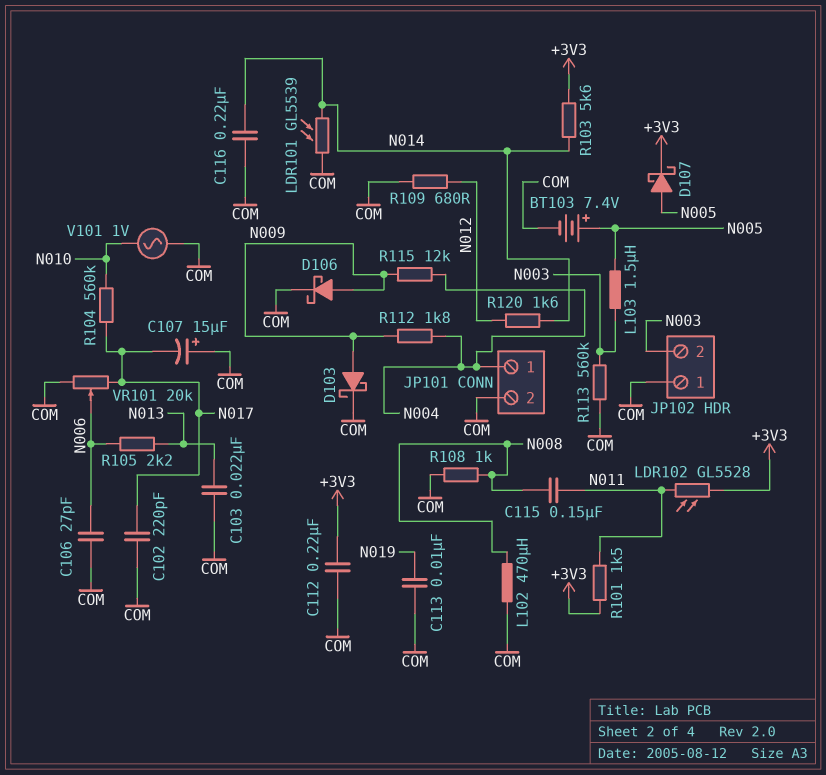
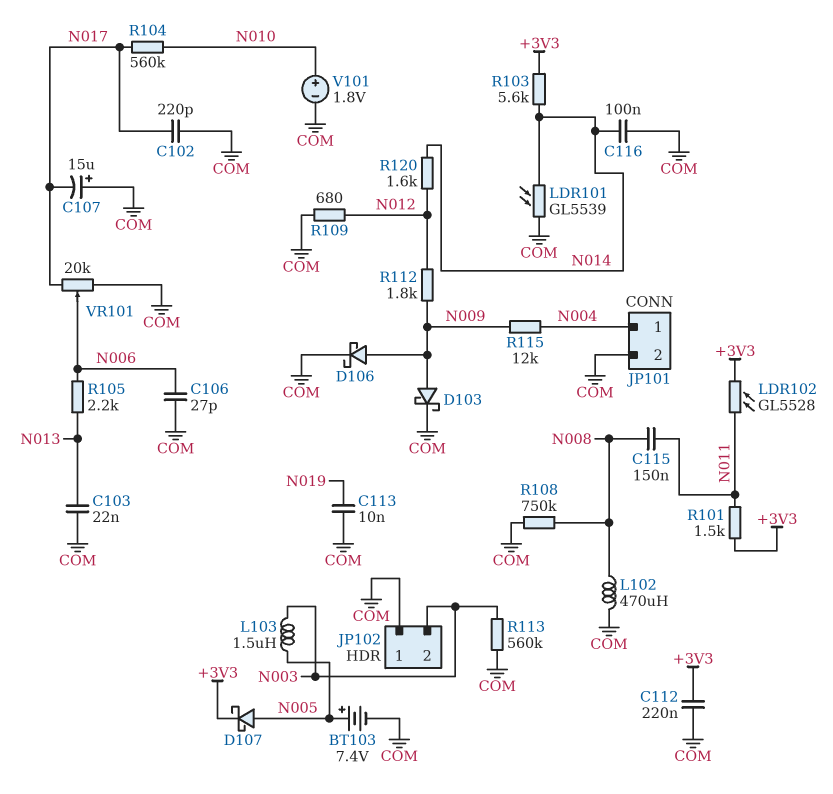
C116: 220nF (COM, N014) -> 100nF (COM, N014)
R108: 1k (COM, N008) -> 750k (COM, N008)
R112: 1.8k (N004, N009) -> 1.8k (N009, N012)
V101: AC 1V (COM, N010) -> 1.8V (plus N010, minus COM)

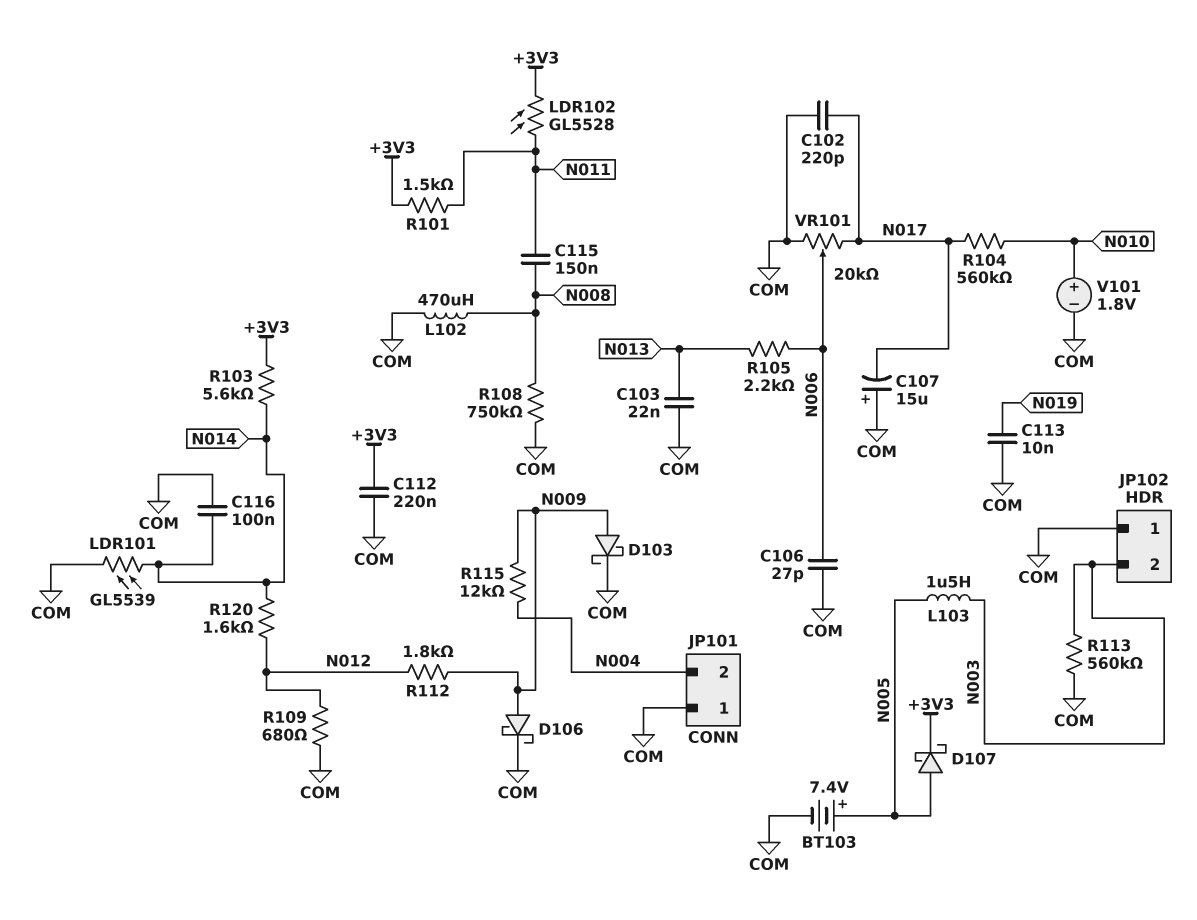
JP101 pin 1: N004 -> COM
JP101 pin 2: COM -> N004

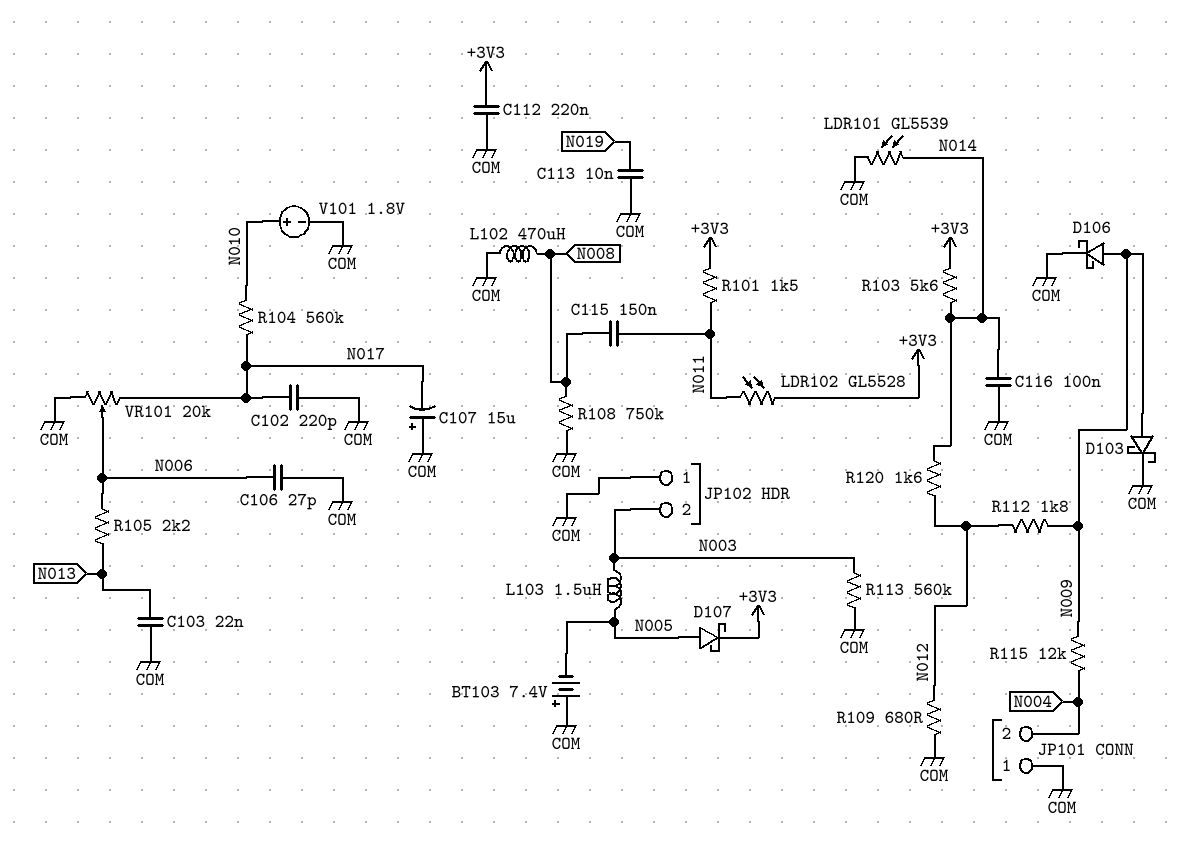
BT103: 7.4V (plus N005, minus COM) -> 7.4V (plus COM, minus N005)

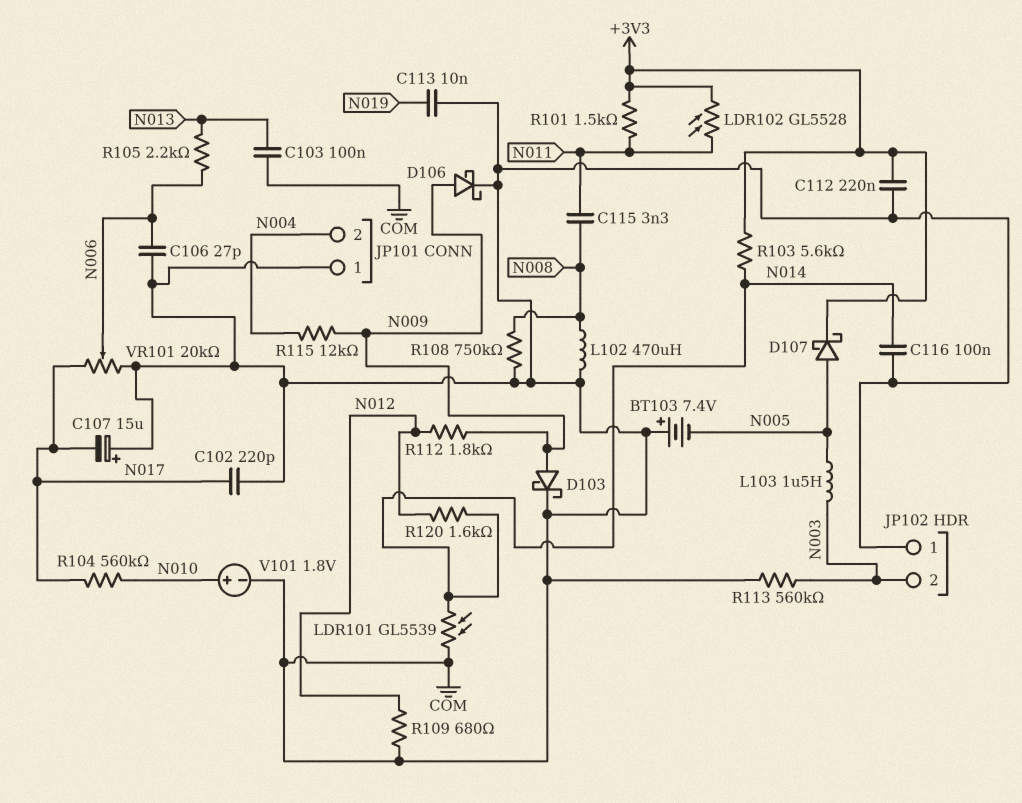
C103: 22nF (COM, N013) -> 100nF (COM, N013)
C115: 150nF (N008, N011) -> 3.3nF (N008, N011)

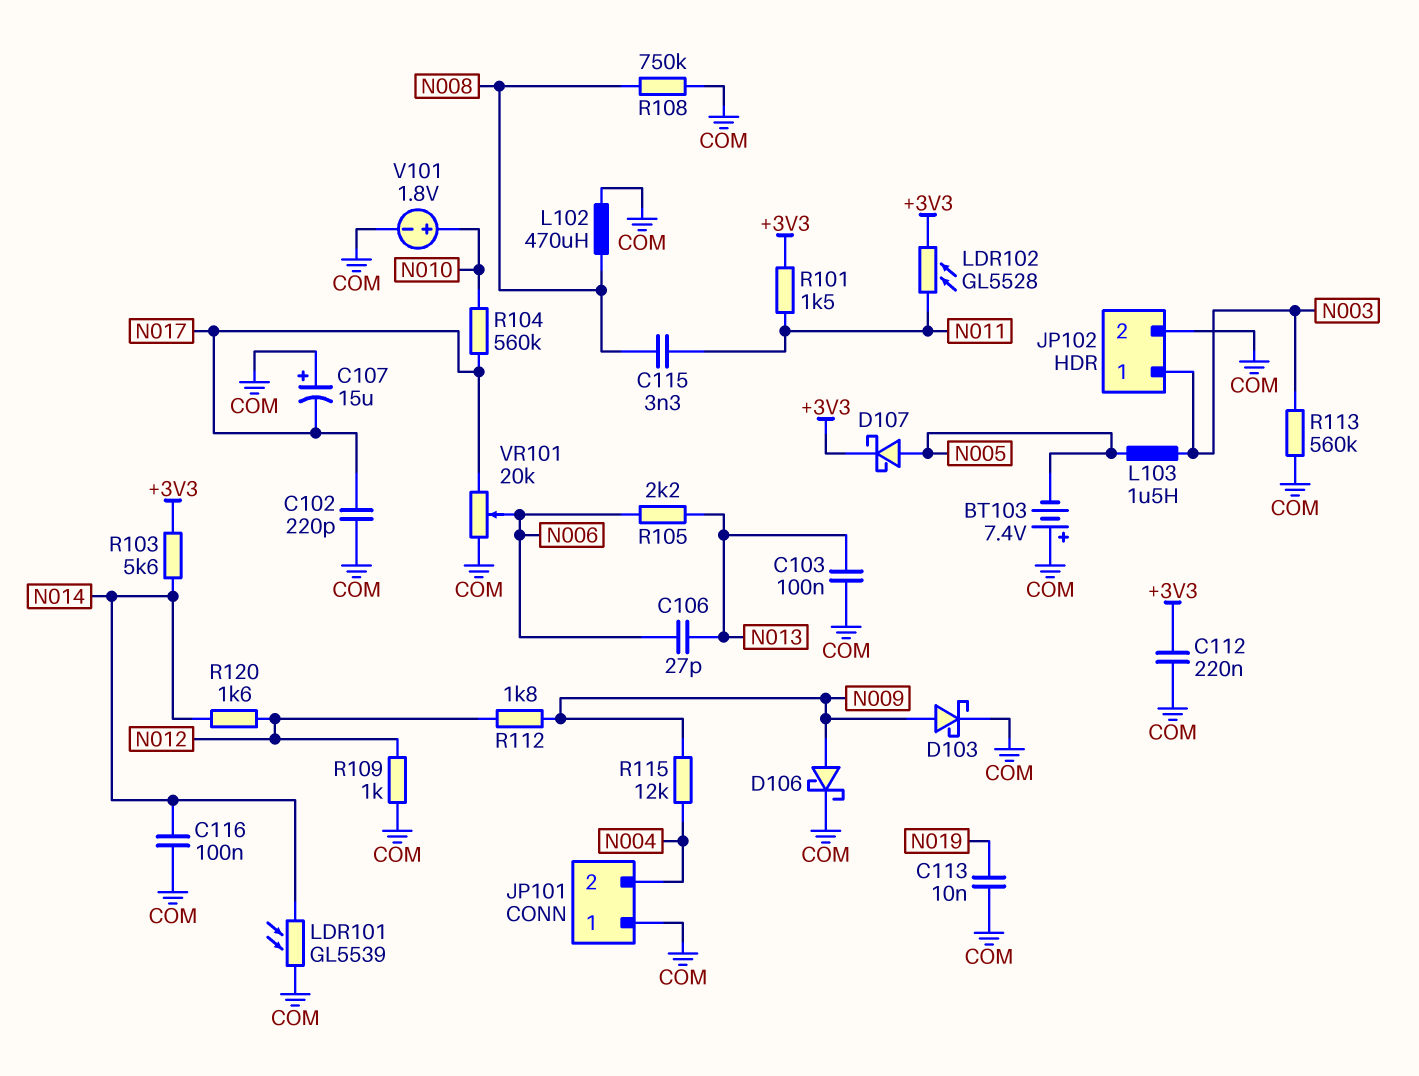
C106: 27pF (COM, N006) -> 27pF (N006, N013)
JP102 pin 1: COM -> N003
JP102 pin 2: N003 -> COM
R109: 680 (COM, N012) -> 1k (COM, N012)

